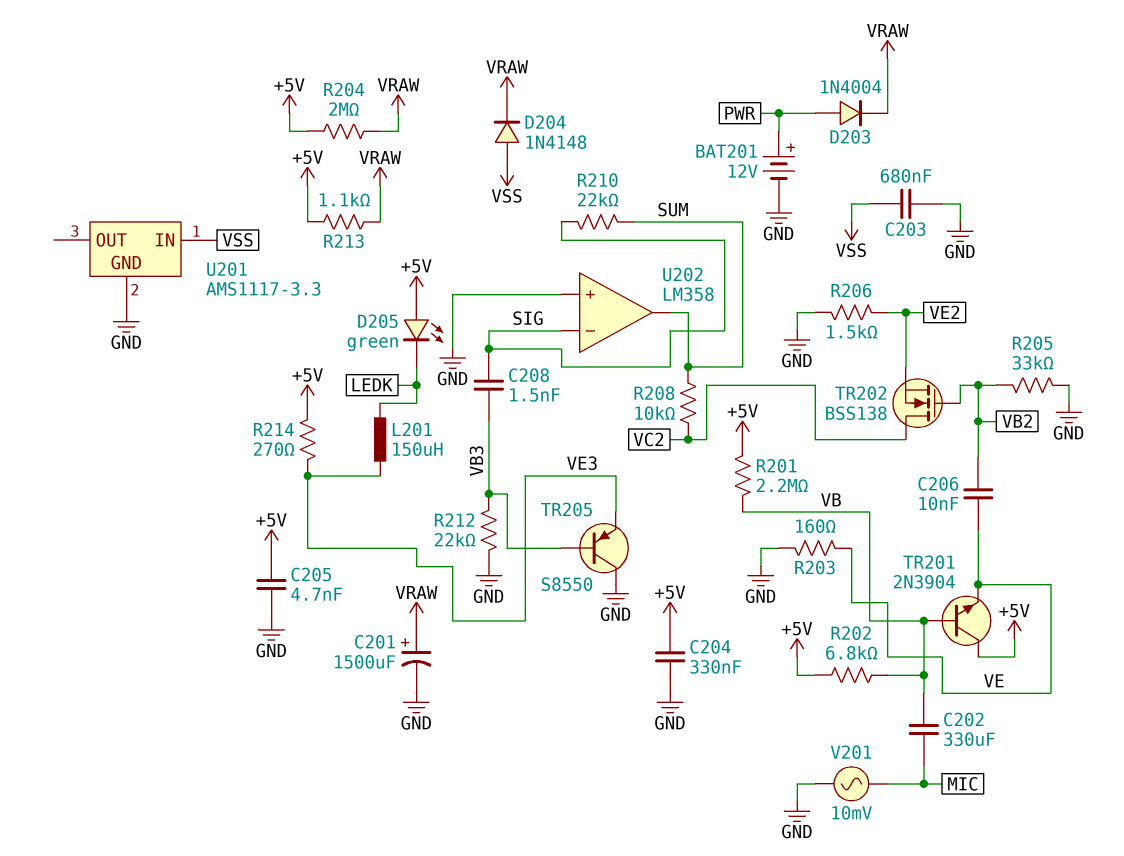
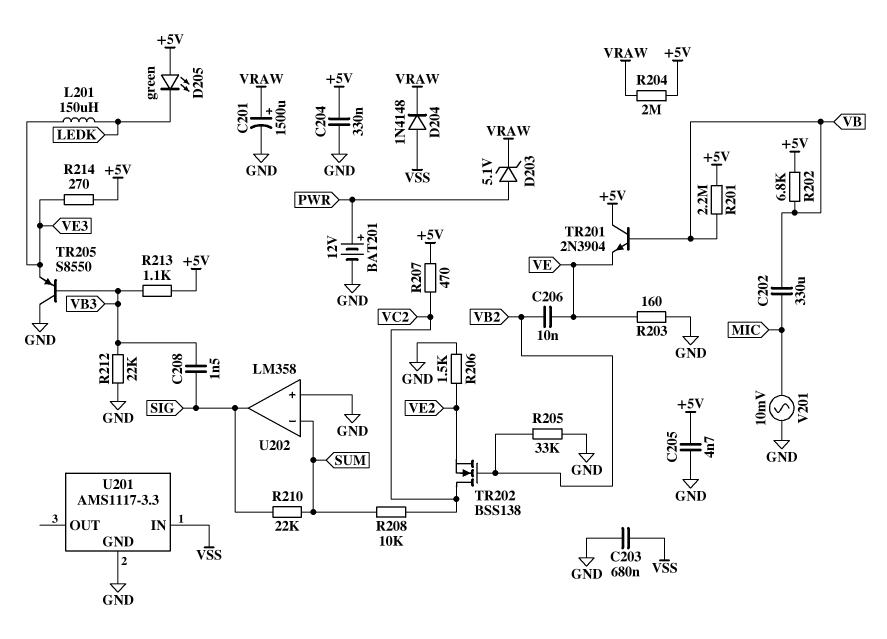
D203: diode 1N4004 (A PWR, K VRAW) -> zener 5.1V (A PWR, K VRAW)
R207: none -> 470 (+5V, VC2)
R213: 1.1k (+5V, VRAW) -> 1.1k (+5V, VB3)
U202 pin in-: SIG -> SUM
U202 pin out: SUM -> SIG

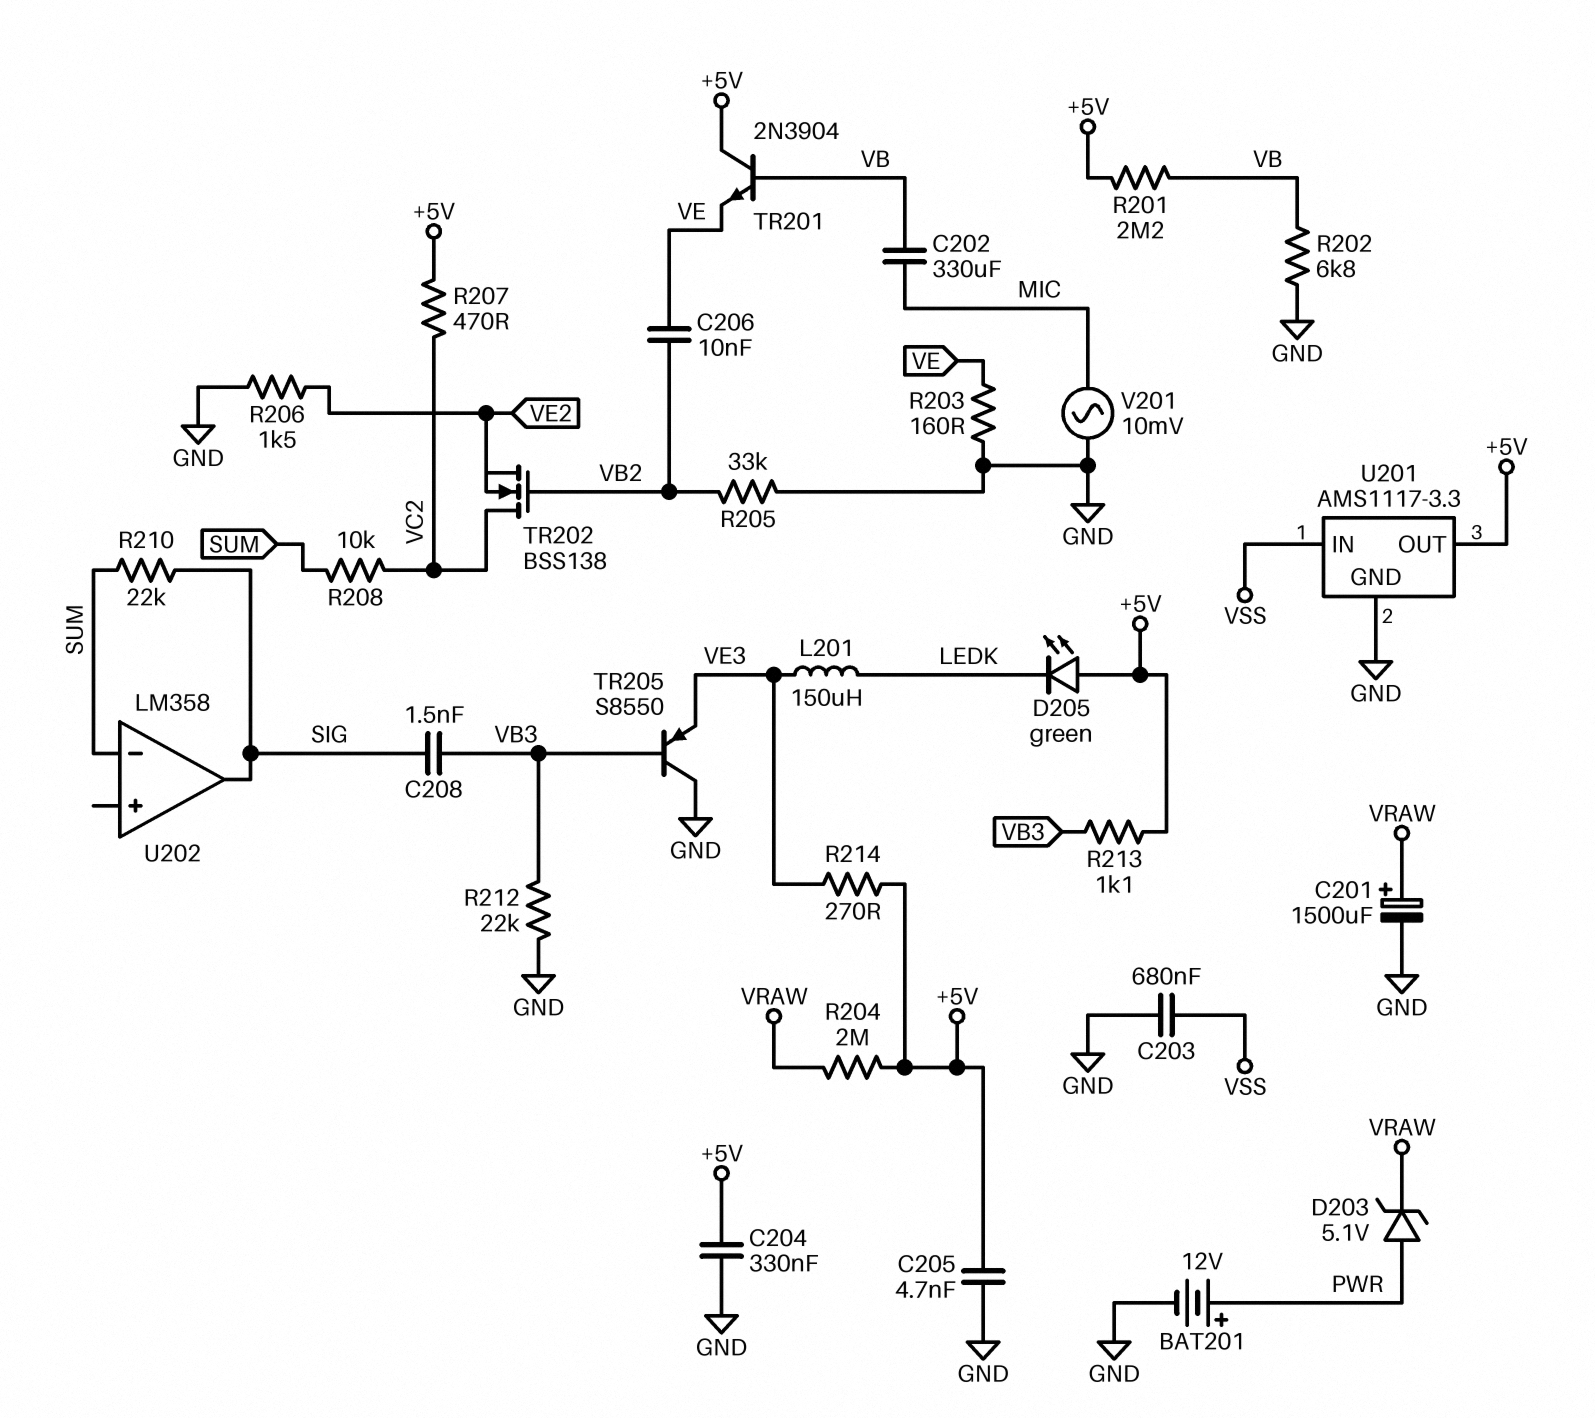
D204: diode 1N4148 (A VSS, K VRAW) -> none
R202: 6.8k (+5V, VB) -> 6.8k (GND, VB)
U201 pin OUT: none -> +5V
U202 pin in+: GND -> none

